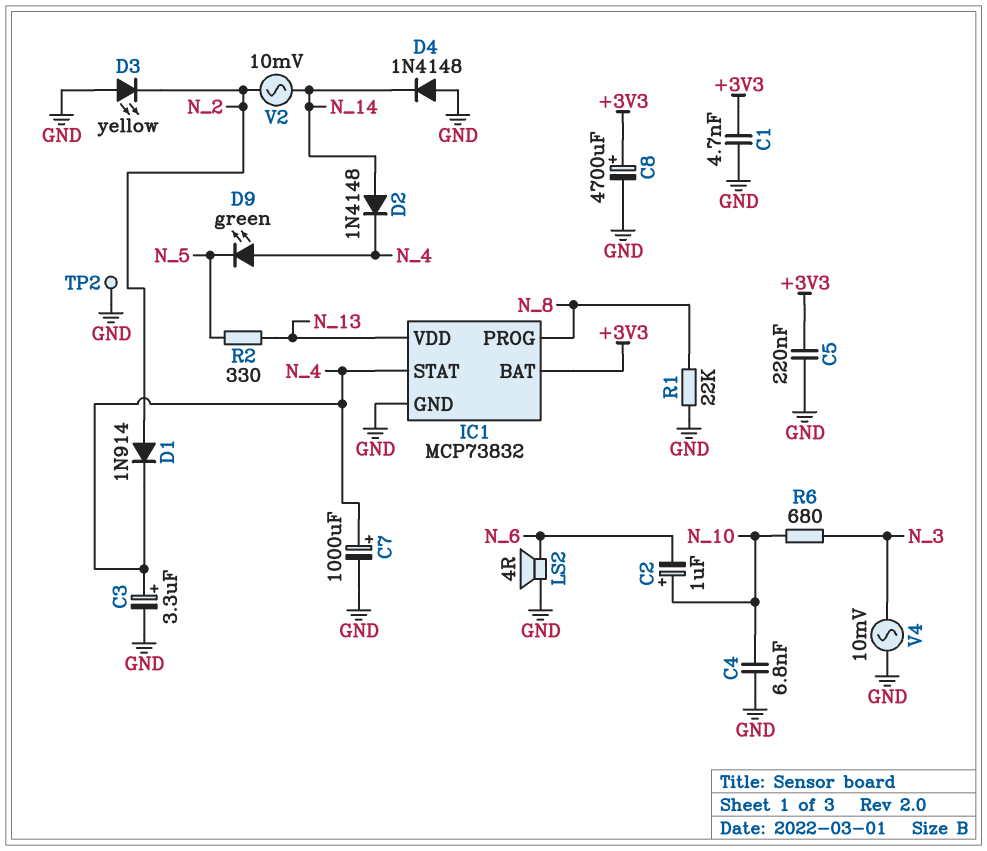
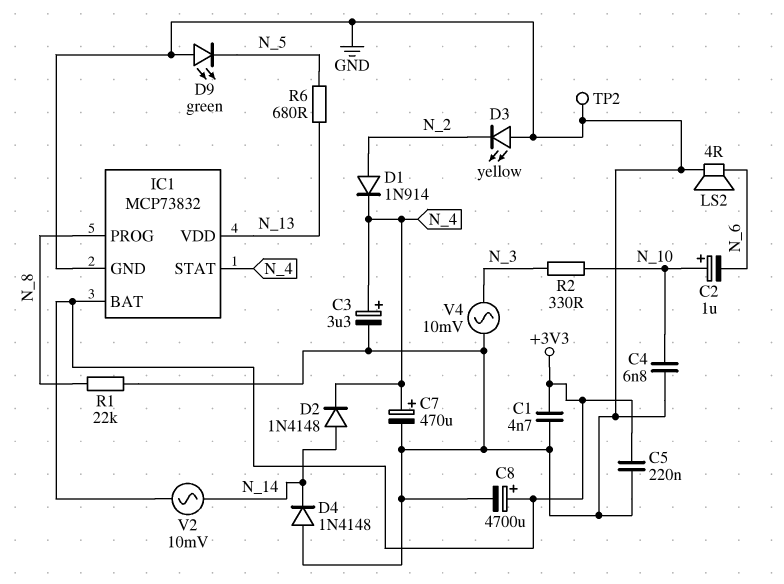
C7: 1000uF (plus N_4, minus GND) -> 470uF (plus N_4, minus GND)
D9: LED green (A N_4, K N_5) -> LED green (A GND, K N_5)
R2: 330 (N_5, N_13) -> 330 (N_3, N_10)
R6: 680 (N_3, N_10) -> 680 (N_5, N_13)
V2: AC 10mV (N_2, N_14) -> AC 10mV (+3V3, N_14)

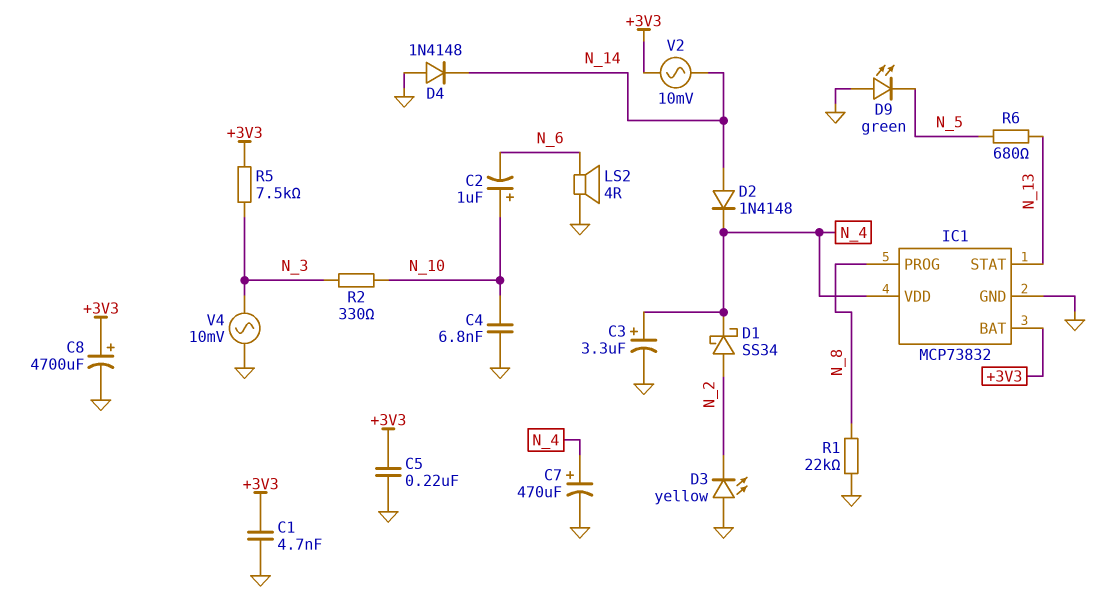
D1: diode 1N914 (A N_2, K N_4) -> schottky SS34 (A N_2, K N_4)
IC1 pin STAT: N_4 -> N_13
IC1 pin VDD: N_13 -> N_4
R5: none -> 7.5k (+3V3, N_3)
TP2: test point (GND) -> none

